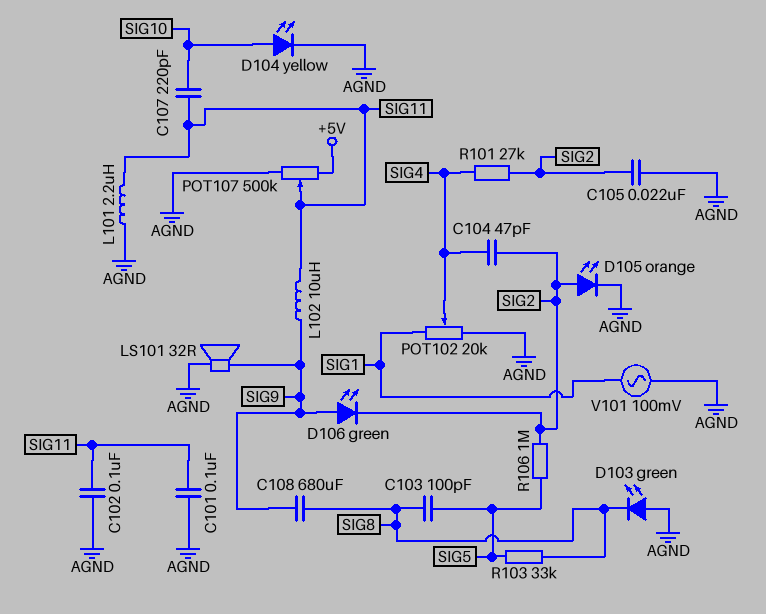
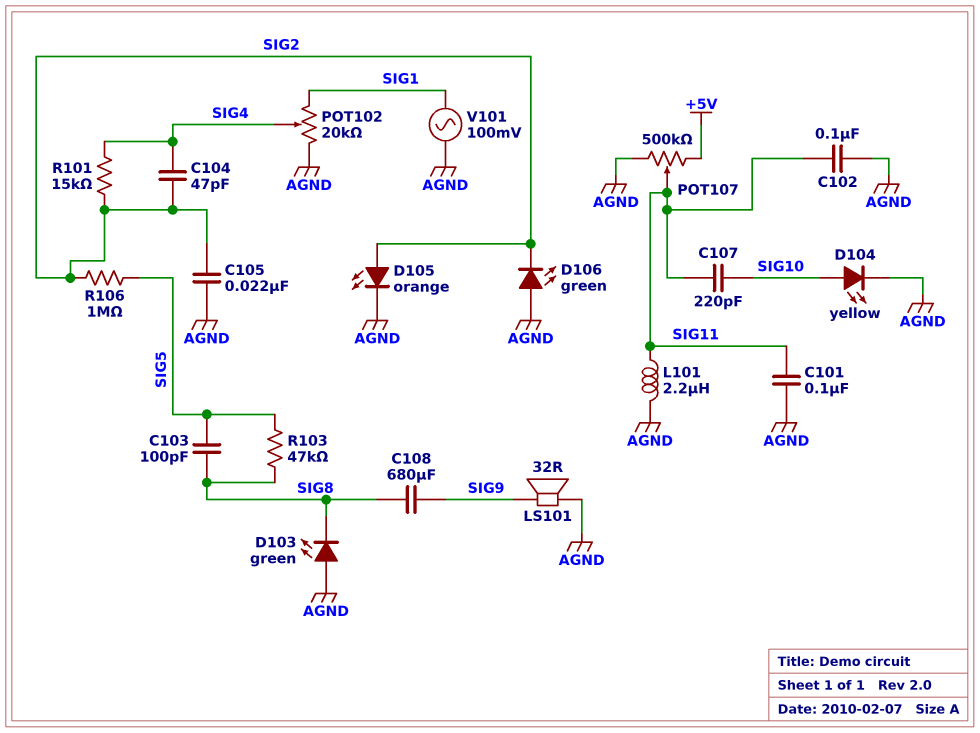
D106: LED green (A SIG9, K SIG2) -> LED green (A AGND, K SIG2)
L102: 10uH (SIG9, SIG11) -> none
R101: 27k (SIG2, SIG4) -> 15k (SIG2, SIG4)
R103: 33k (SIG5, SIG8) -> 47k (SIG5, SIG8)

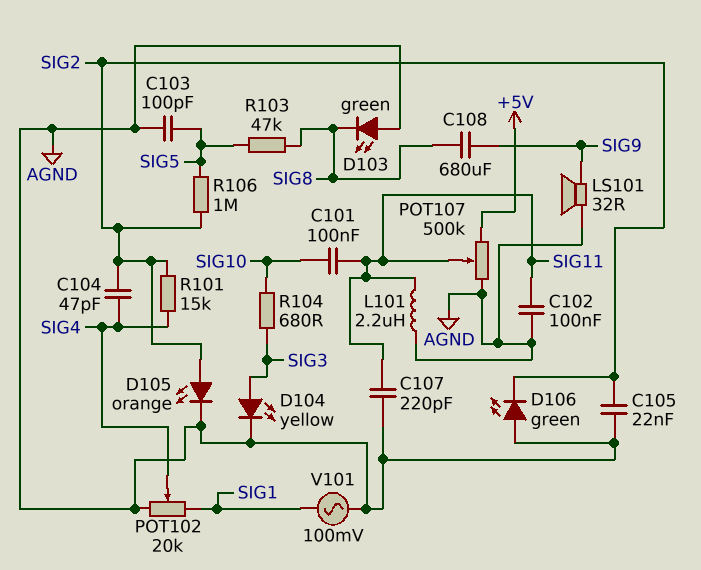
C101: 100nF (AGND, SIG11) -> 100nF (SIG10, SIG11)
C103: 100pF (SIG5, SIG8) -> 100pF (AGND, SIG5)
C107: 220pF (SIG10, SIG11) -> 220pF (AGND, SIG11)
D104: LED yellow (A SIG10, K AGND) -> LED yellow (A SIG3, K AGND)
R104: none -> 680 (SIG3, SIG10)

